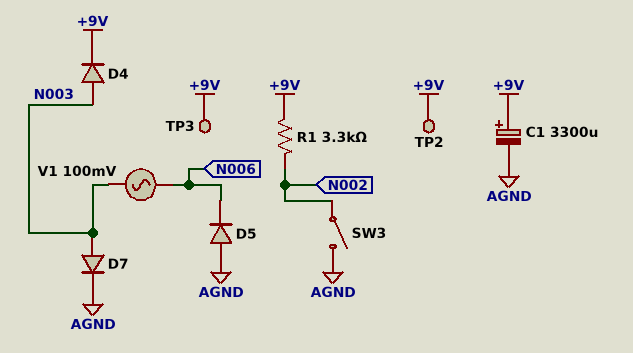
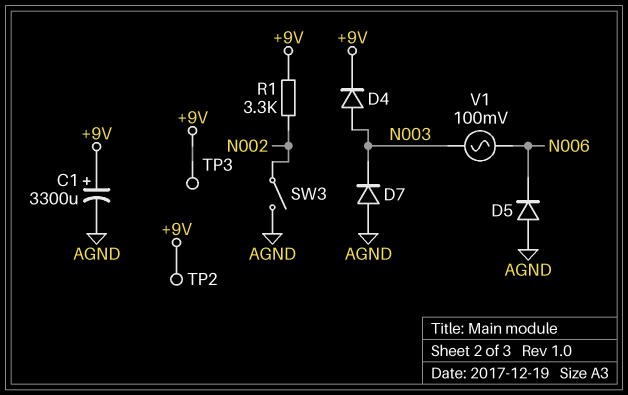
D7: diode (A N003, K AGND) -> diode (A AGND, K N003)

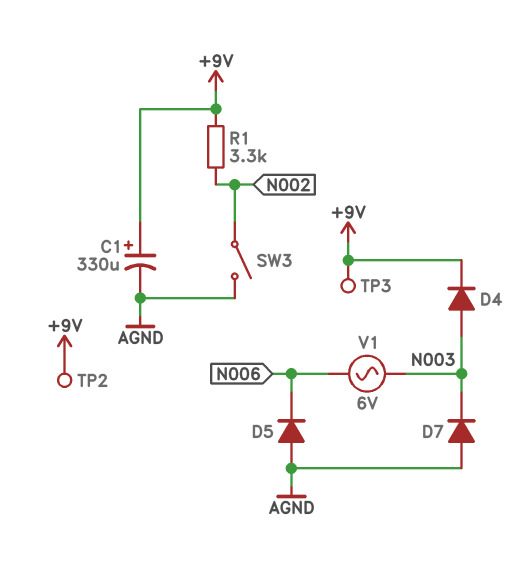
C1: 3300uF (plus +9V, minus AGND) -> 330uF (plus +9V, minus AGND)
V1: AC 100mV (N003, N006) -> AC 6V (N003, N006)

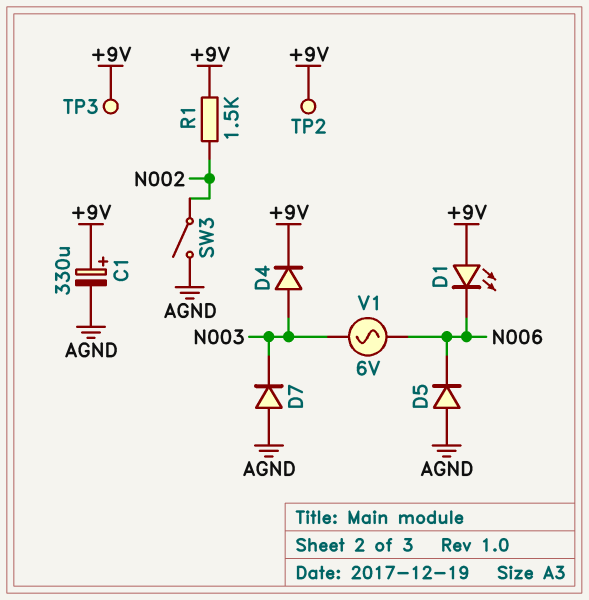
D1: none -> LED (A +9V, K N006)
R1: 3.3k (+9V, N002) -> 1.5k (+9V, N002)

